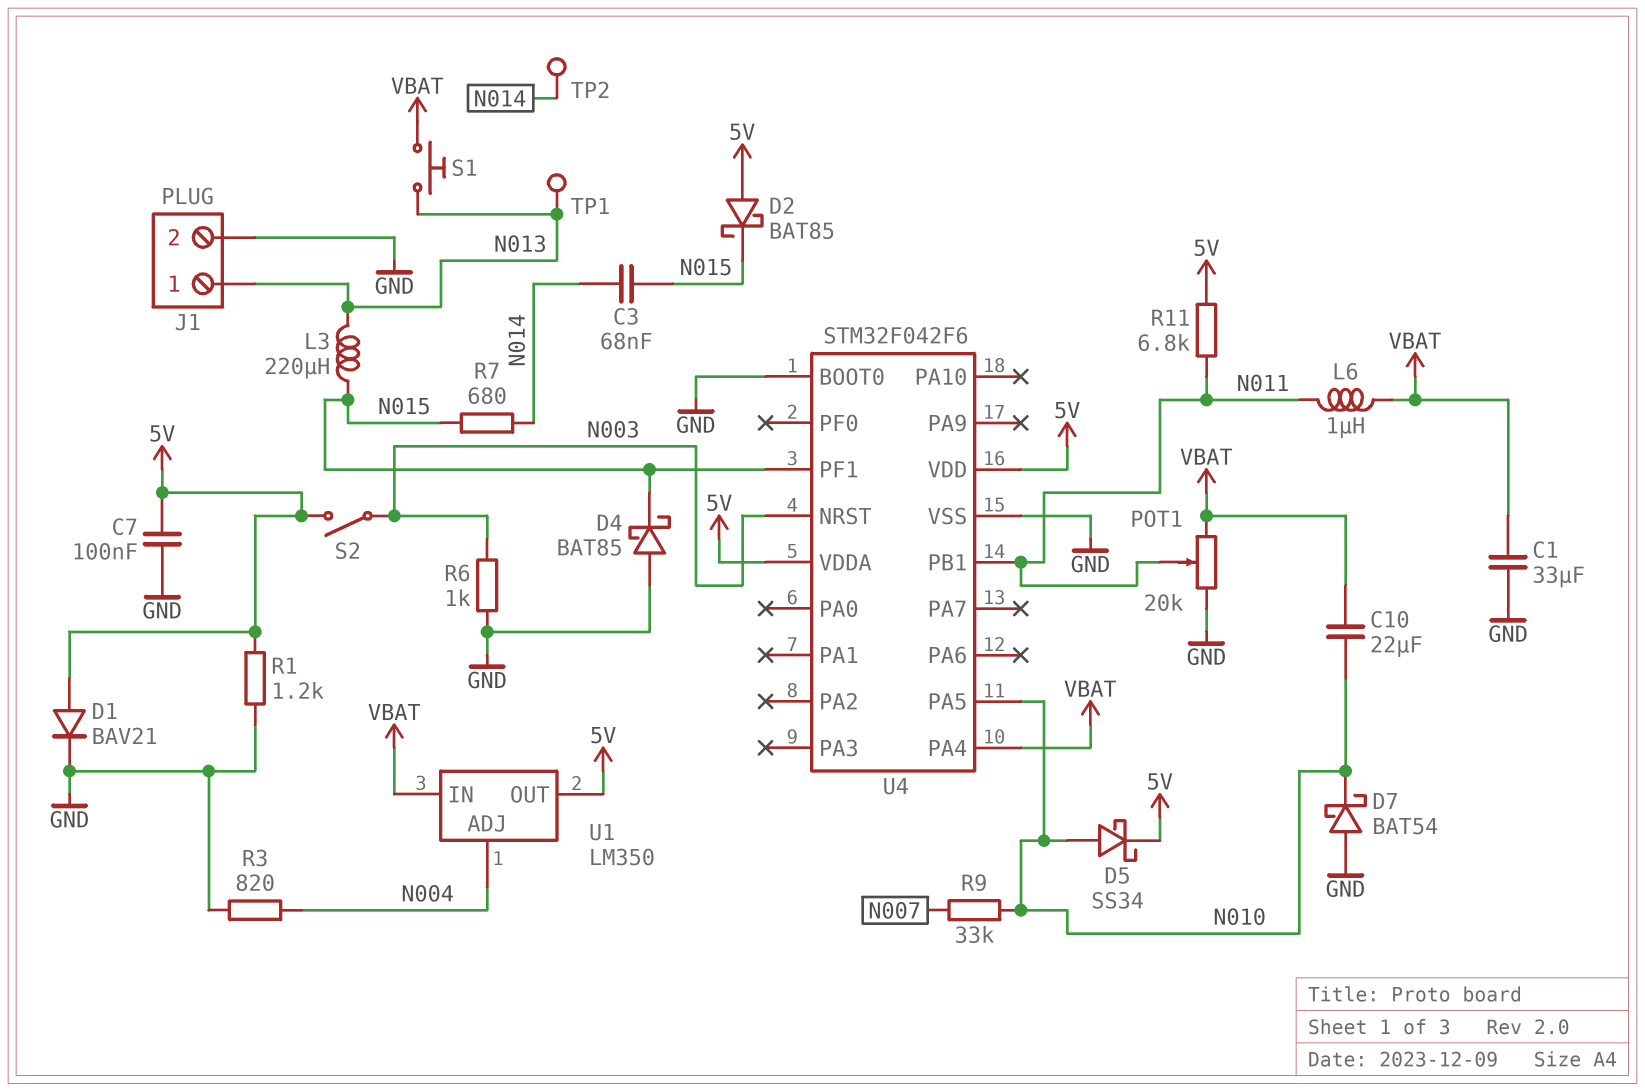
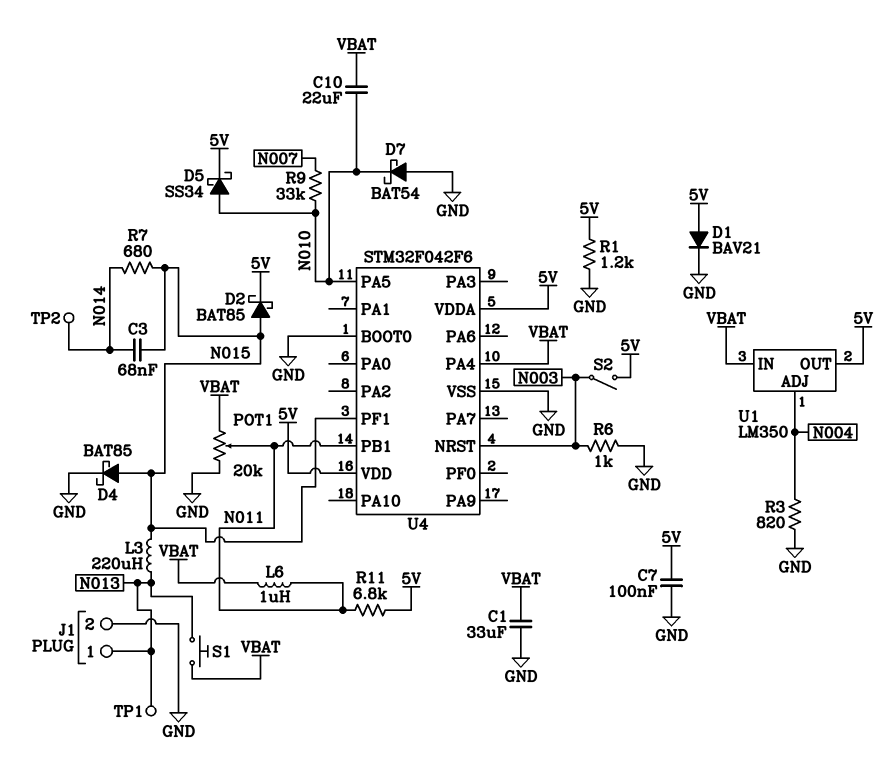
D2: schottky BAT85 (A 5V, K N015) -> schottky BAT85 (A N015, K 5V)
D4: schottky BAT85 (A GND, K N015) -> schottky BAT85 (A N015, K GND)

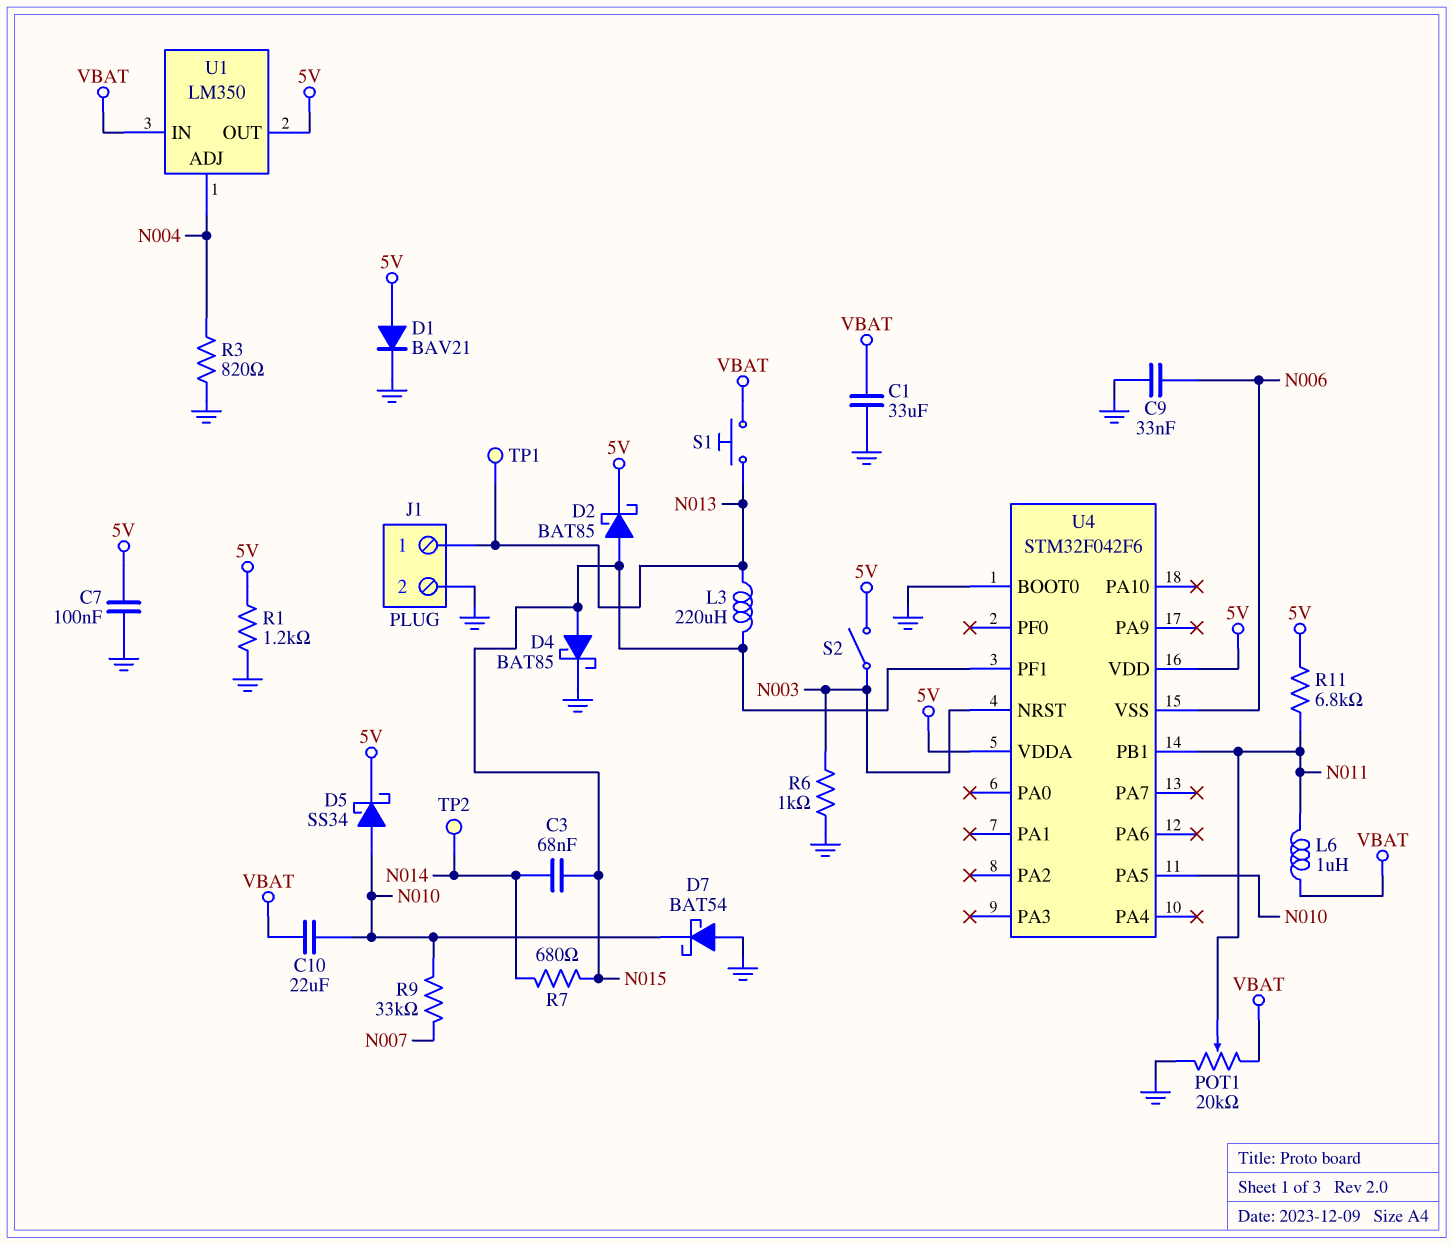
C9: none -> 33nF (GND, N006)
U4 pin PA4: VBAT -> none
U4 pin VSS: GND -> N006

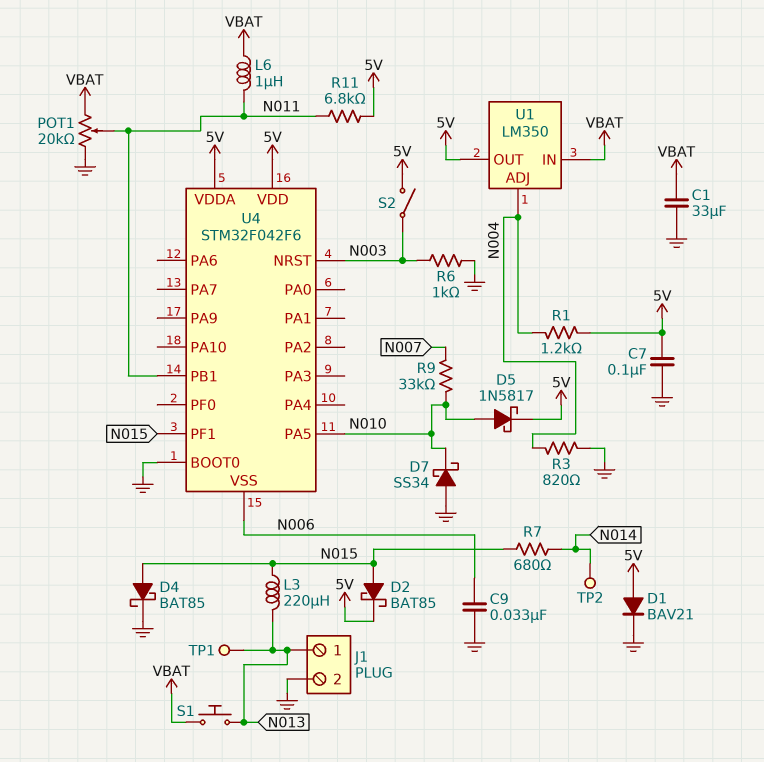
C3: 68nF (N014, N015) -> none
C10: 22uF (N010, VBAT) -> none
D5: schottky SS34 (A N010, K 5V) -> schottky 1N5817 (A N010, K 5V)
D7: schottky BAT54 (A GND, K N010) -> schottky SS34 (A GND, K N010)
R1: 1.2k (5V, GND) -> 1.2k (5V, N004)

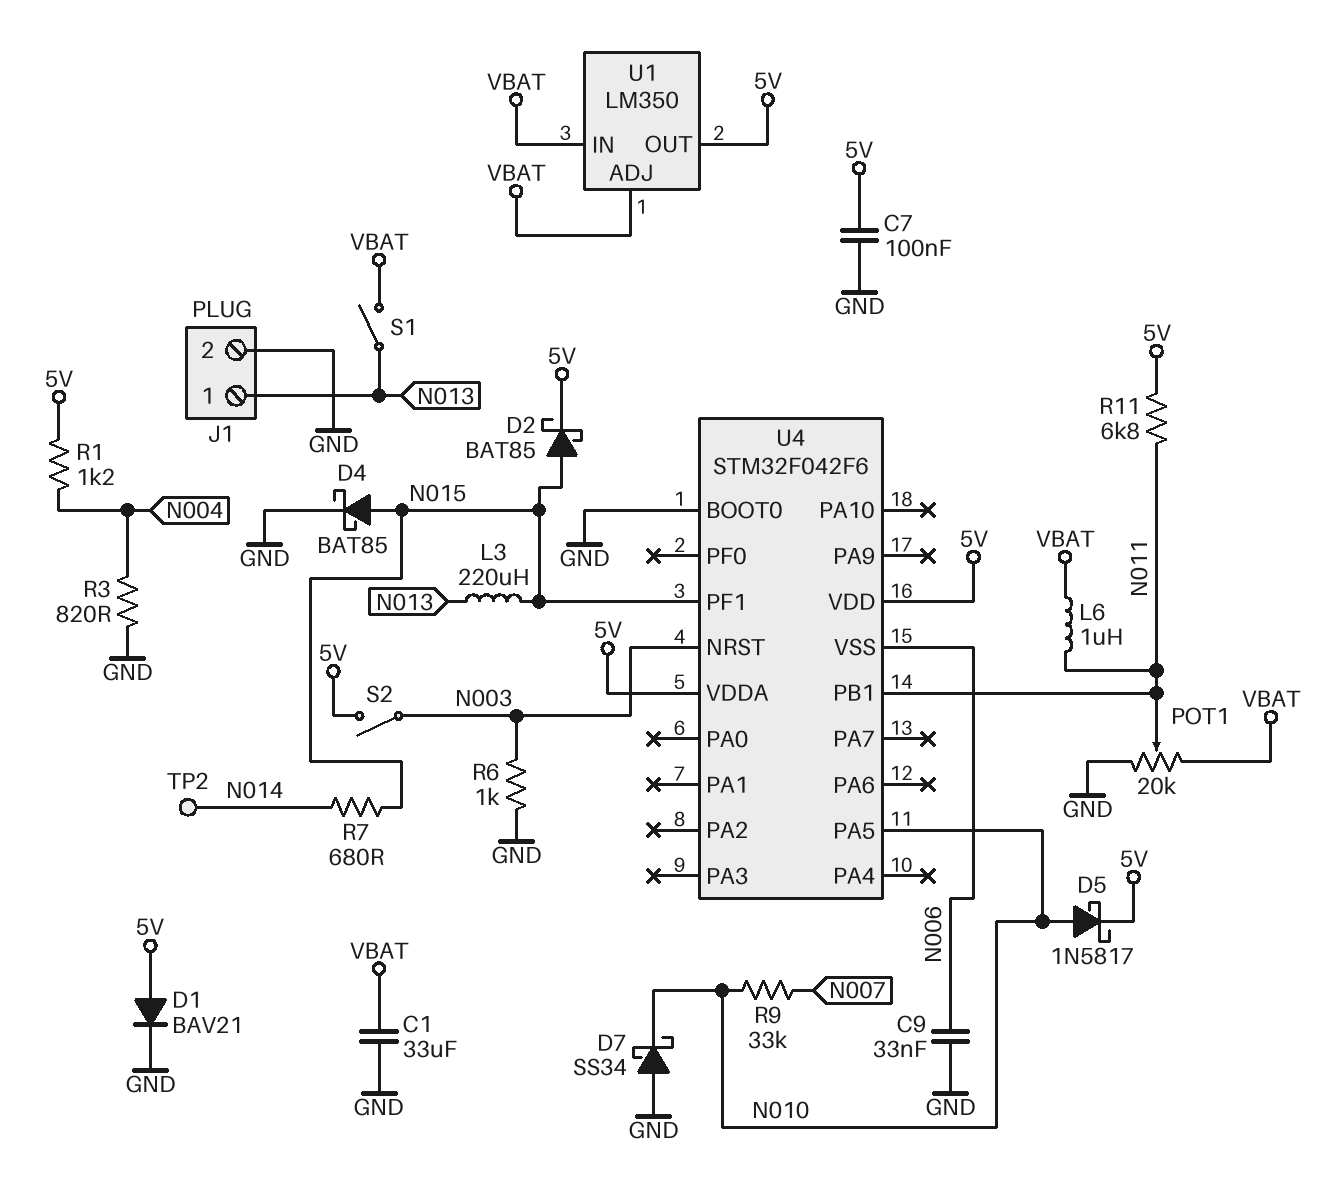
S1: button (N013, VBAT) -> switch (N013, VBAT)
TP1: test point (N013) -> none
U1 pin ADJ: N004 -> VBAT

